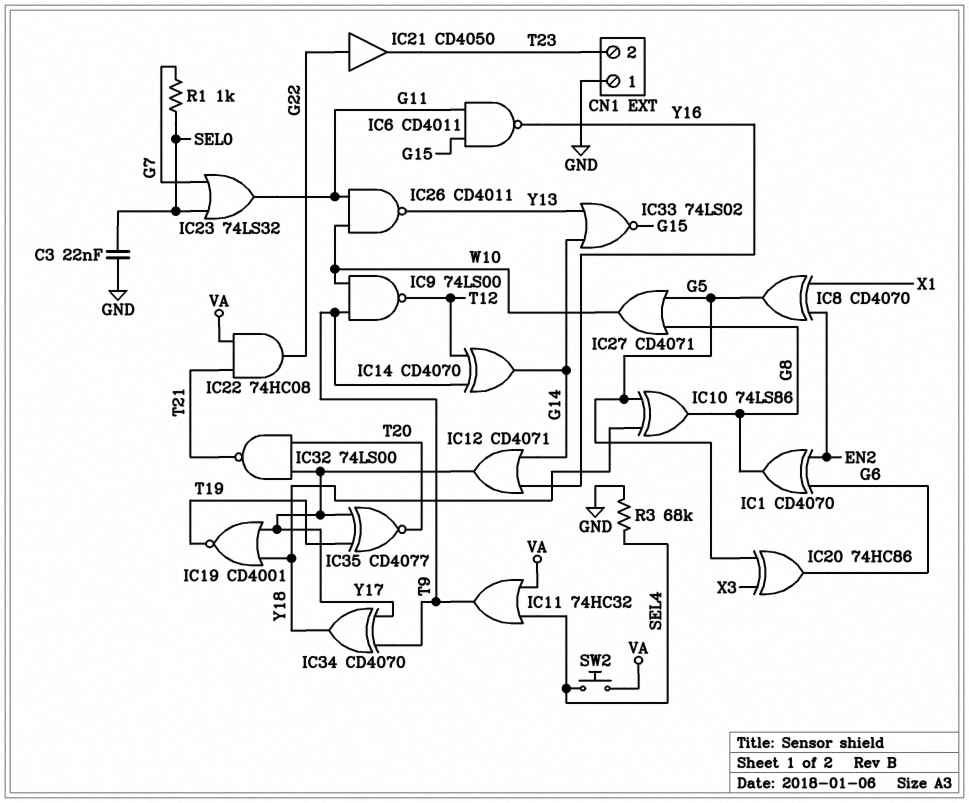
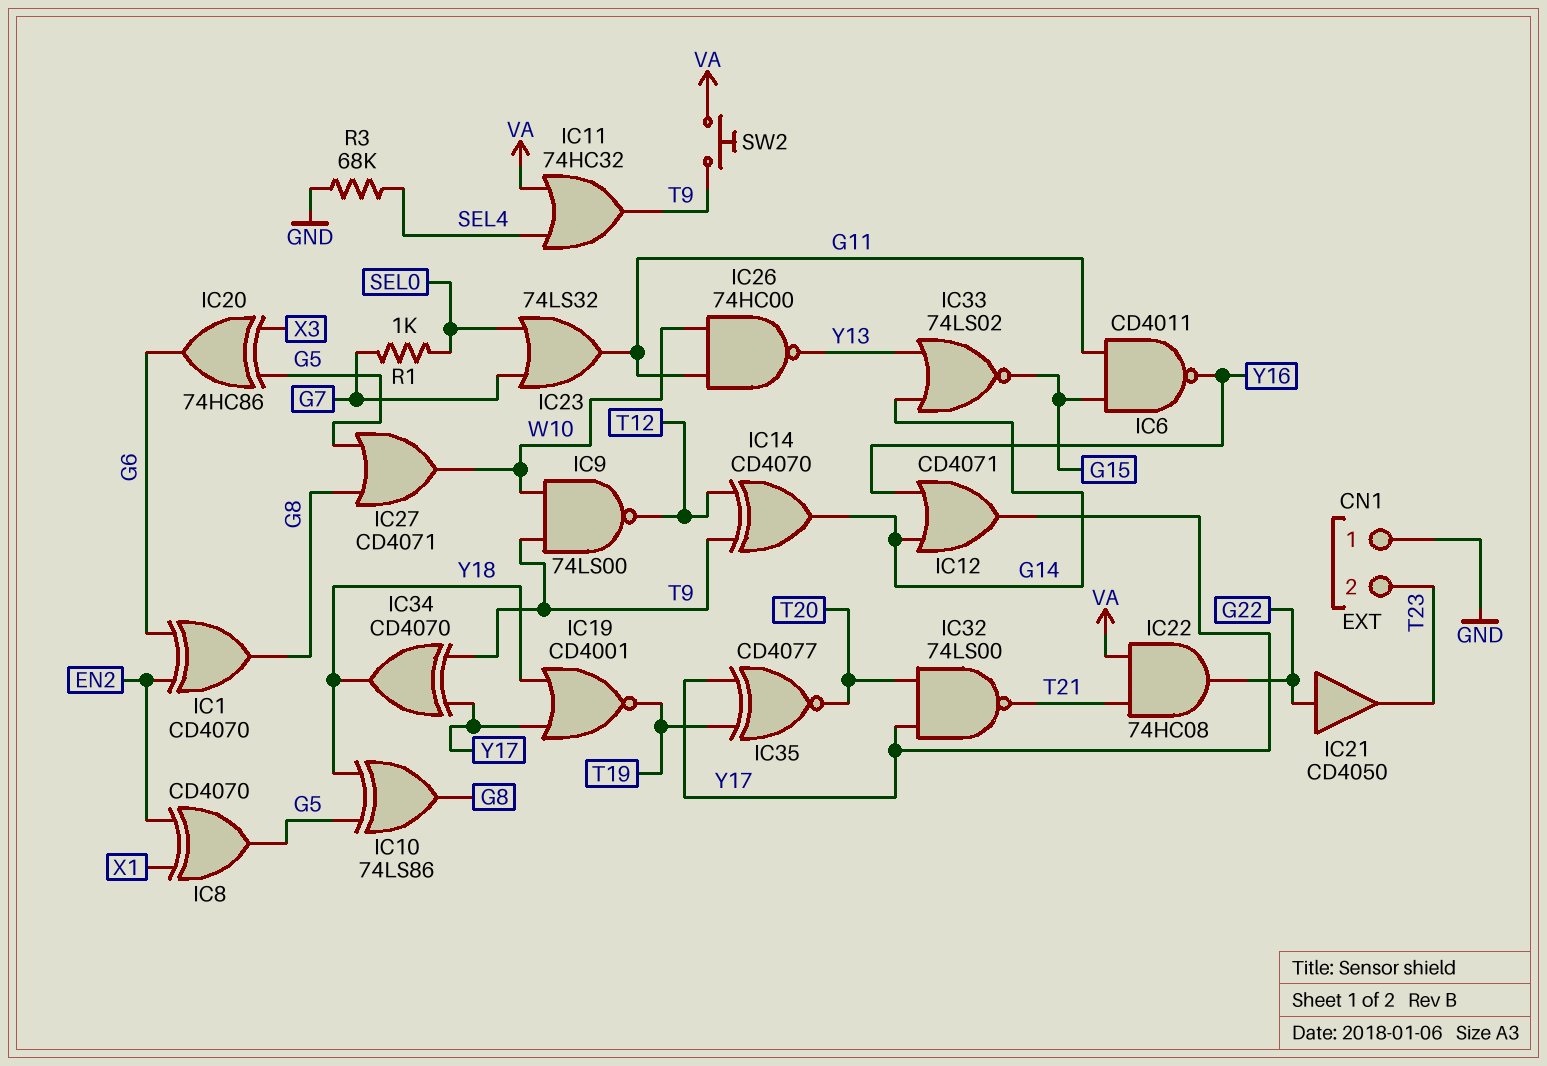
C3: 22nF (GND, SEL0) -> none
IC26: NAND CD4011 (in G11, in W10, out Y13) -> NAND 74HC00 (in G11, in W10, out Y13)
SW2: button (SEL4, VA) -> button (T9, VA)

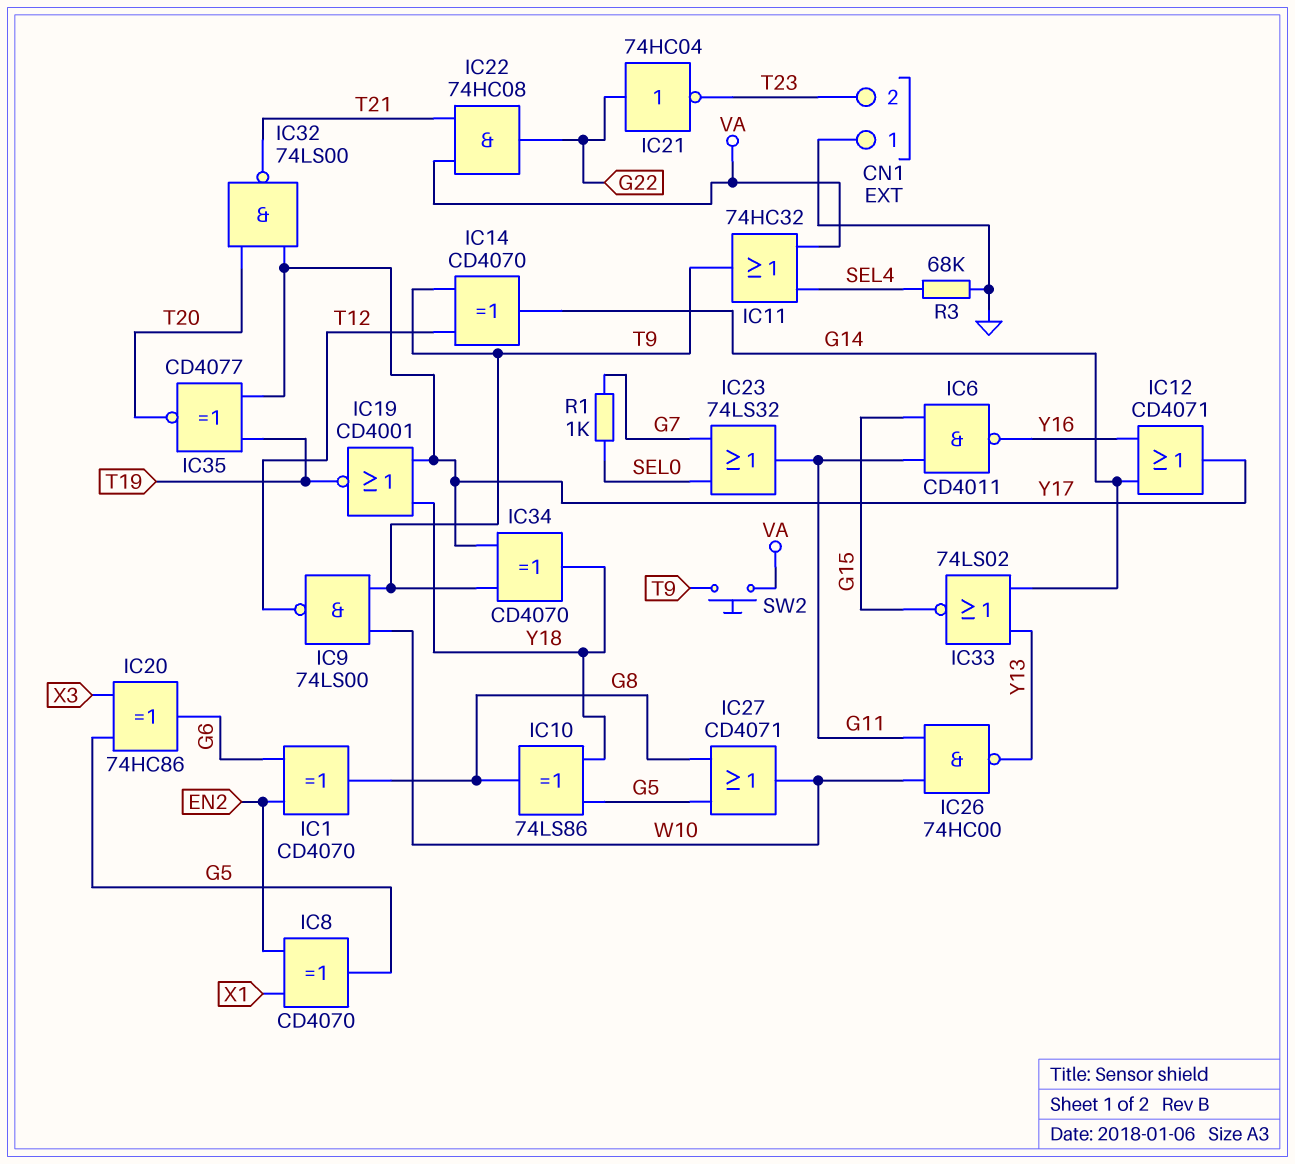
IC21: buffer CD4050 (in G22, out T23) -> NOT 74HC04 (in G22, out T23)

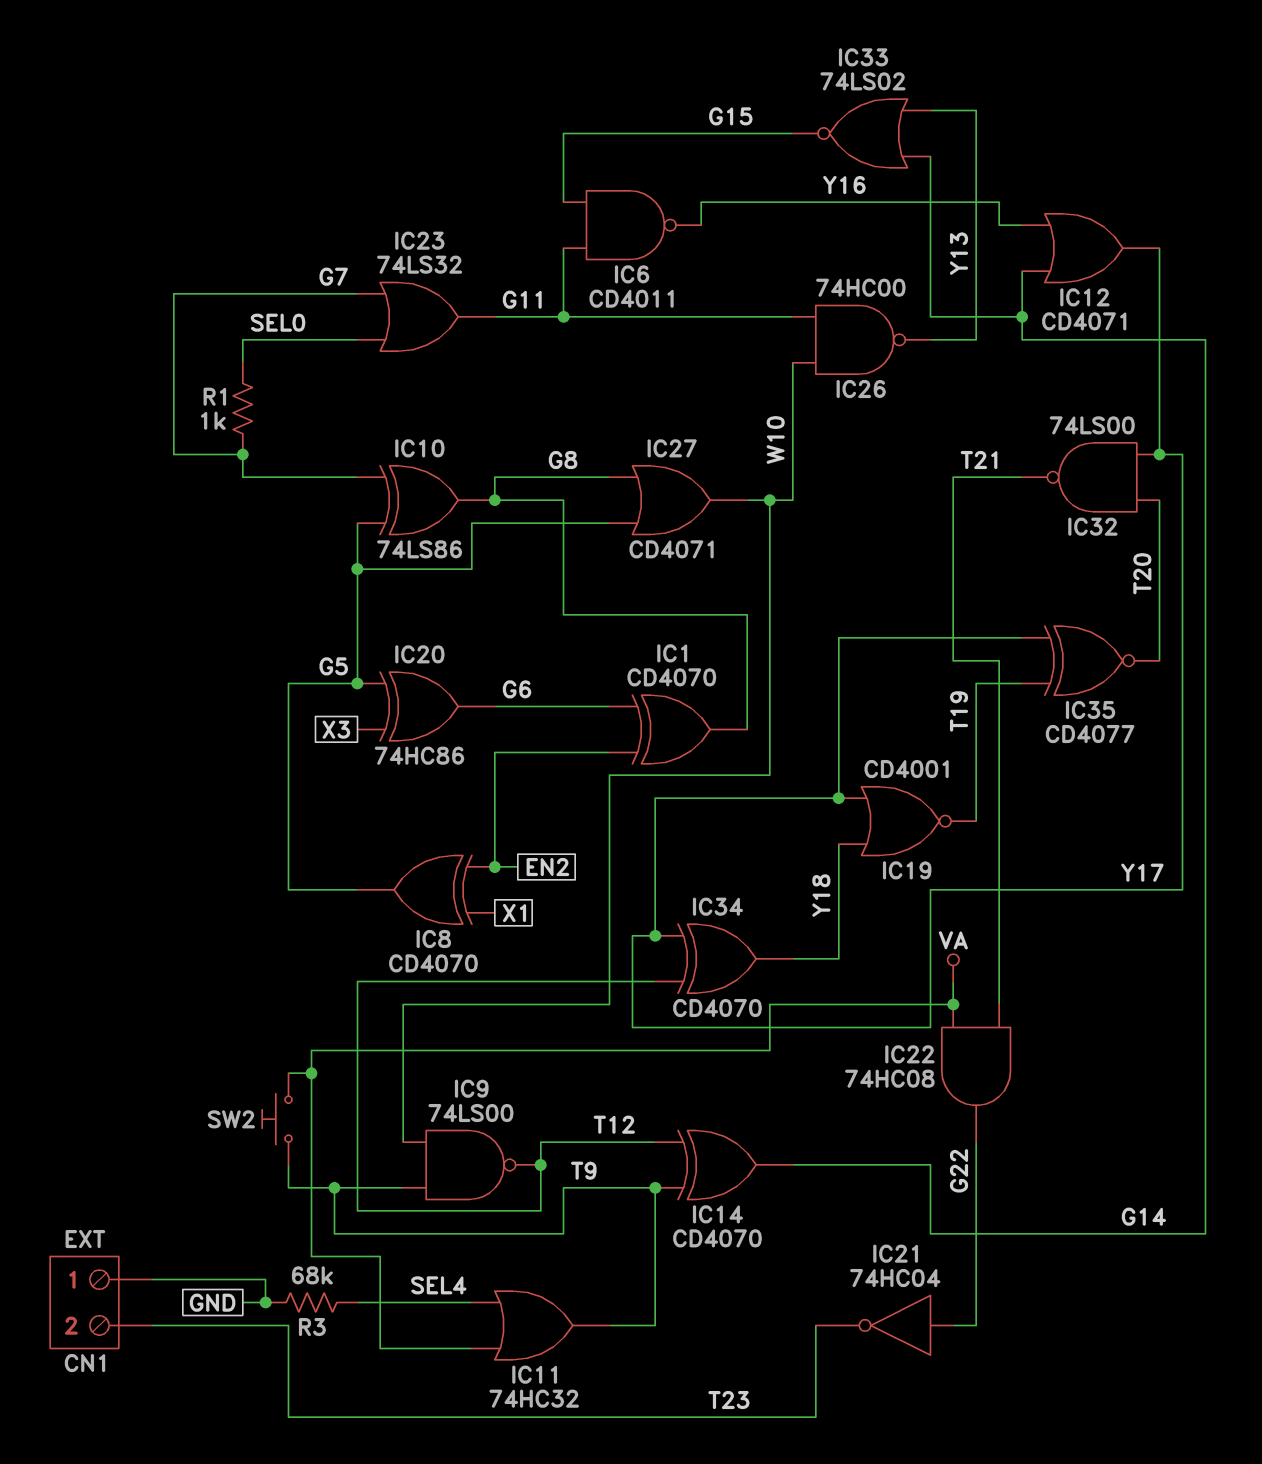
IC10: XOR 74LS86 (in G5, in Y18, out G8) -> XOR 74LS86 (in G5, in G7, out G8)
IC34: XOR CD4070 (in T9, in Y17, out Y18) -> XOR CD4070 (in T12, in Y17, out Y18)

